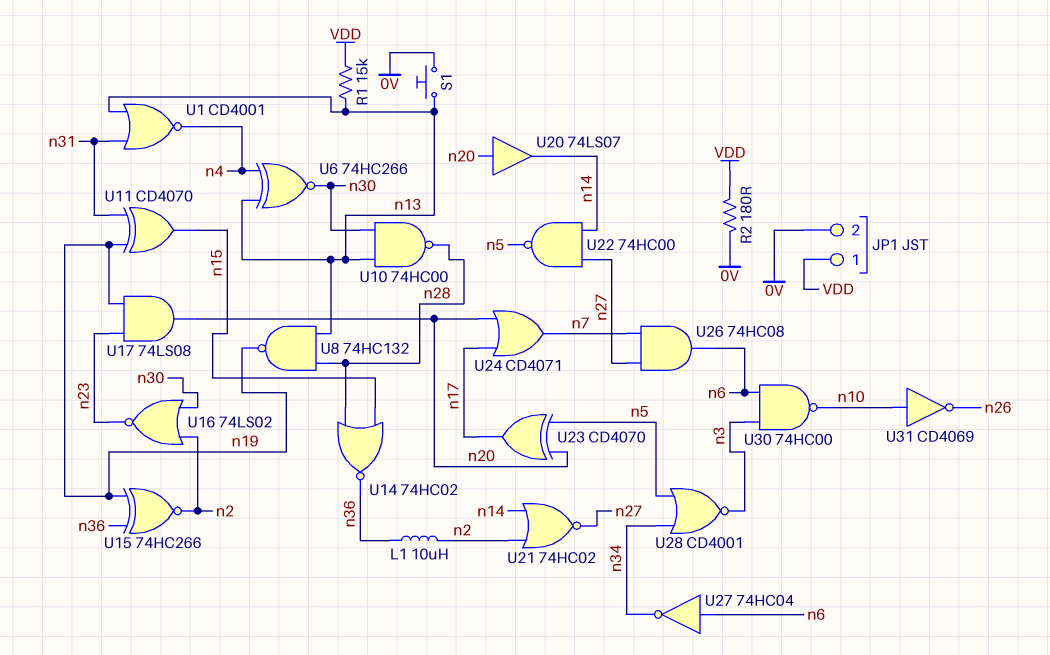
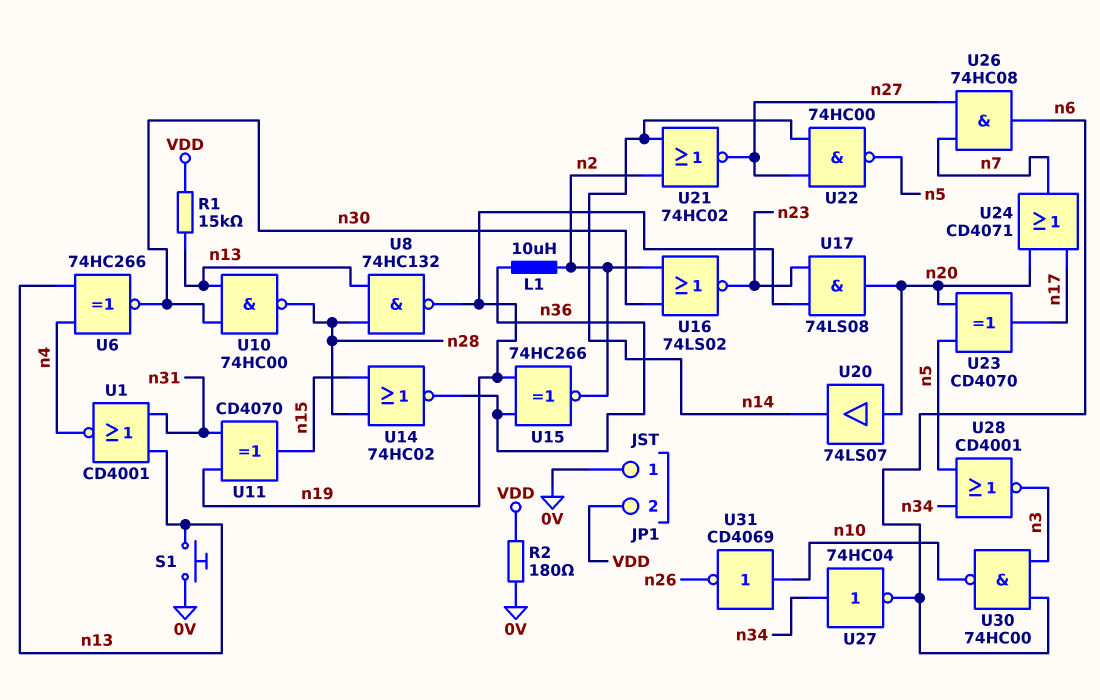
JP1 pin 1: VDD -> 0V
JP1 pin 2: 0V -> VDD
U27: NOT 74HC04 (in n6, out n34) -> NOT 74HC04 (in n34, out n6)

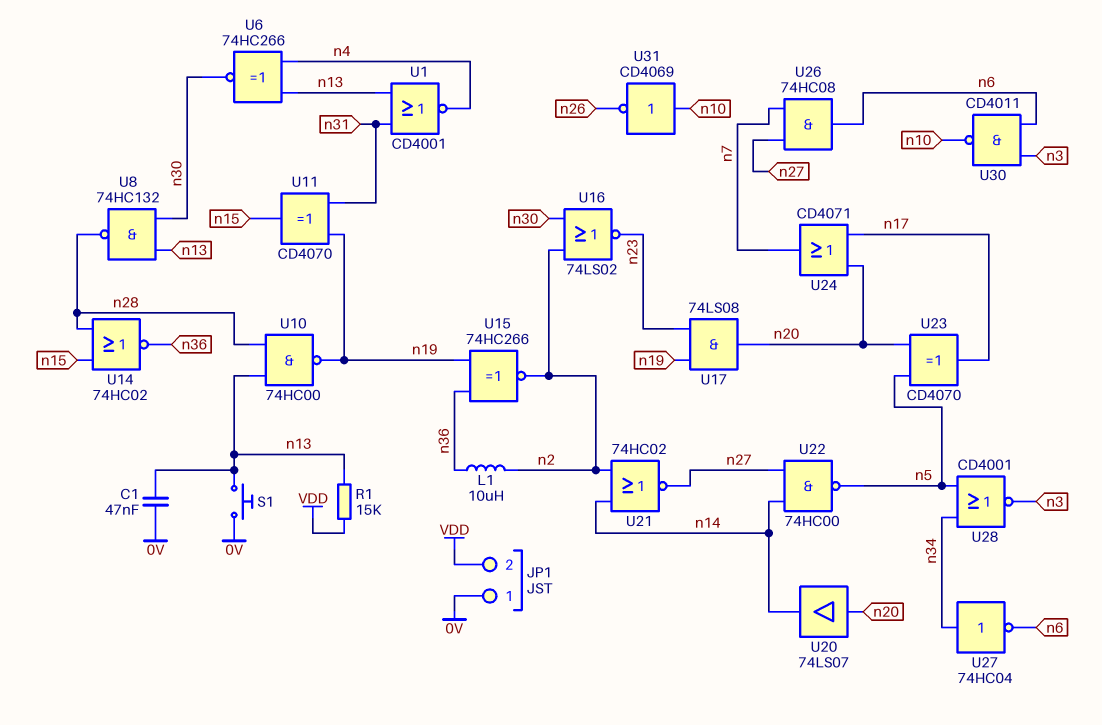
C1: none -> 47nF (0V, n13)
R2: 180 (0V, VDD) -> none
U8: NAND 74HC132 (in n13, in n28, out n19) -> NAND 74HC132 (in n13, in n30, out n28)
U10: NAND 74HC00 (in n13, in n30, out n28) -> NAND 74HC00 (in n13, in n28, out n19)
U30: NAND 74HC00 (in n3, in n6, out n10) -> NAND CD4011 (in n3, in n6, out n10)

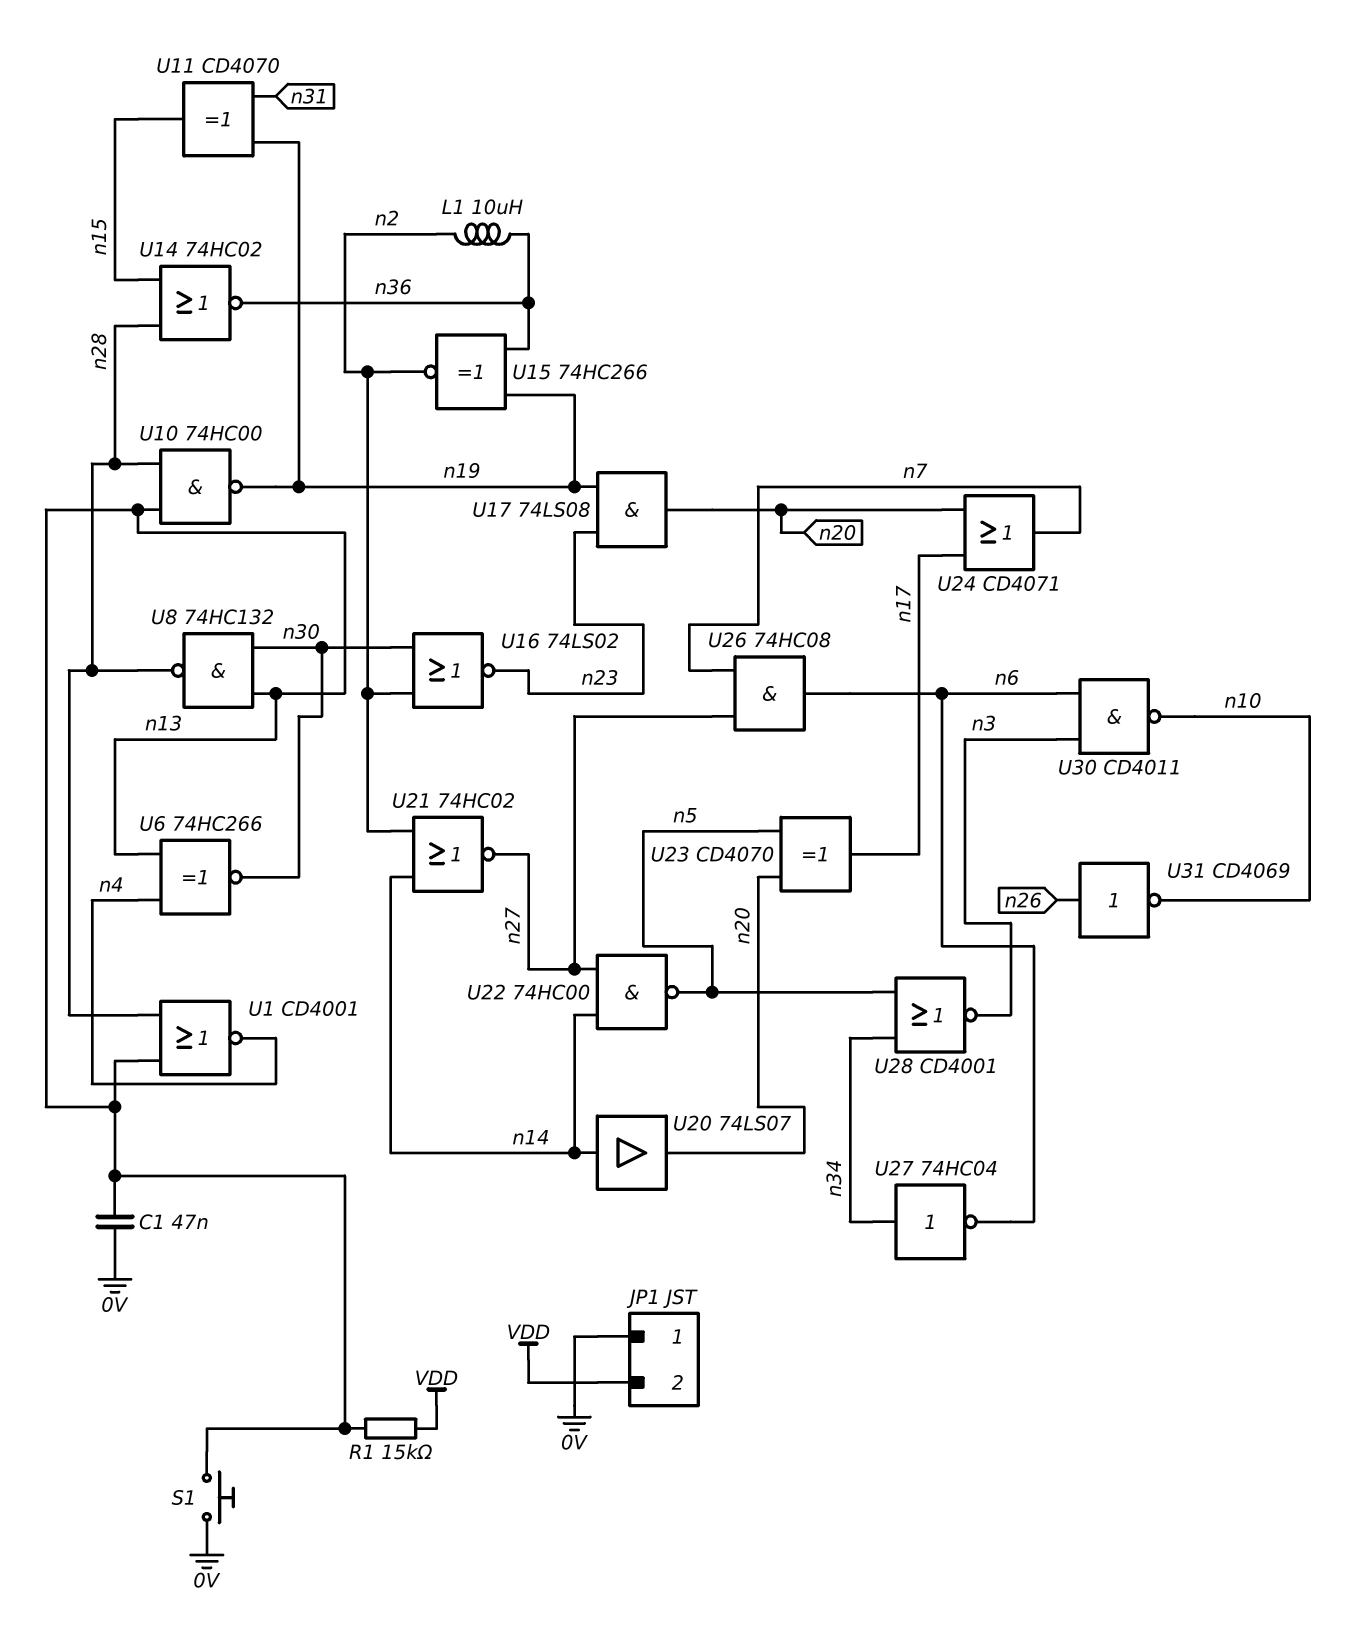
U1: NOR CD4001 (in n13, in n31, out n4) -> NOR CD4001 (in n13, in n28, out n4)
U20: buffer 74LS07 (in n20, out n14) -> buffer 74LS07 (in n14, out n20)
U31: NOT CD4069 (in n10, out n26) -> NOT CD4069 (in n26, out n10)

